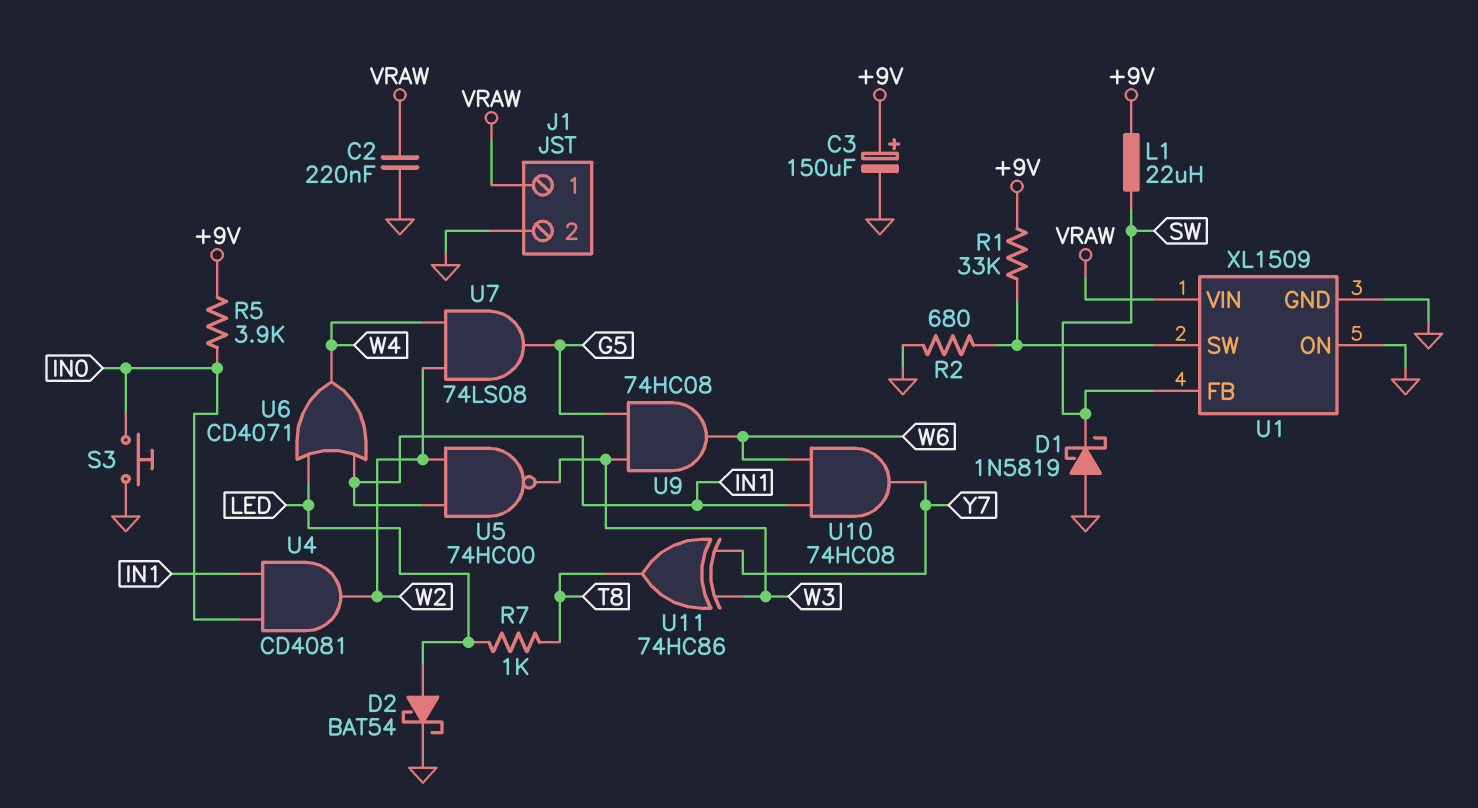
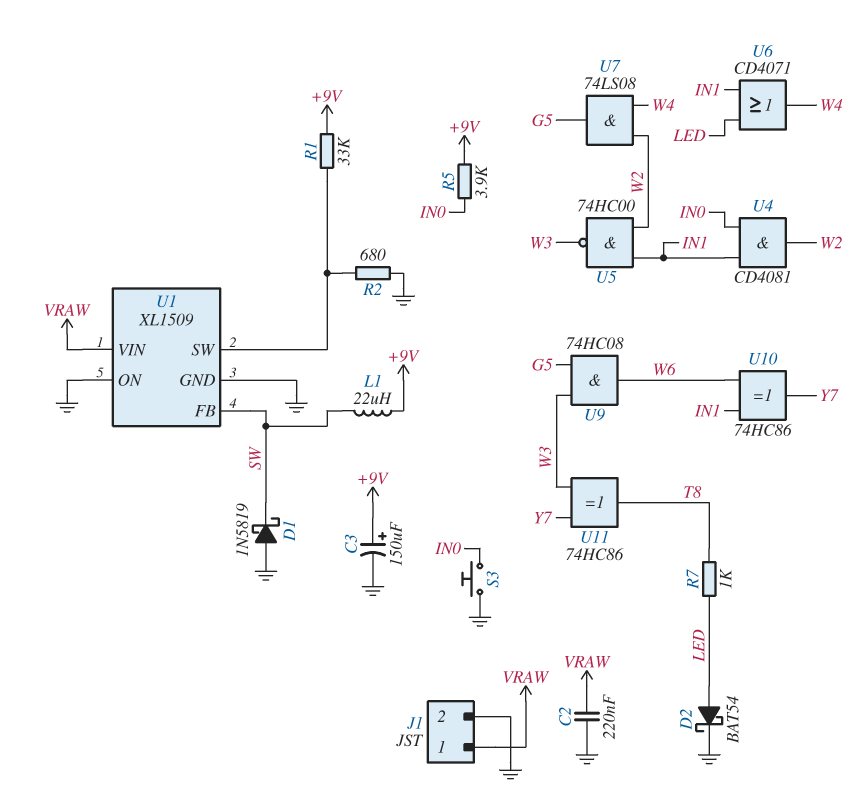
U10: AND 74HC08 (in IN1, in W6, out Y7) -> XOR 74HC86 (in IN1, in W6, out Y7)

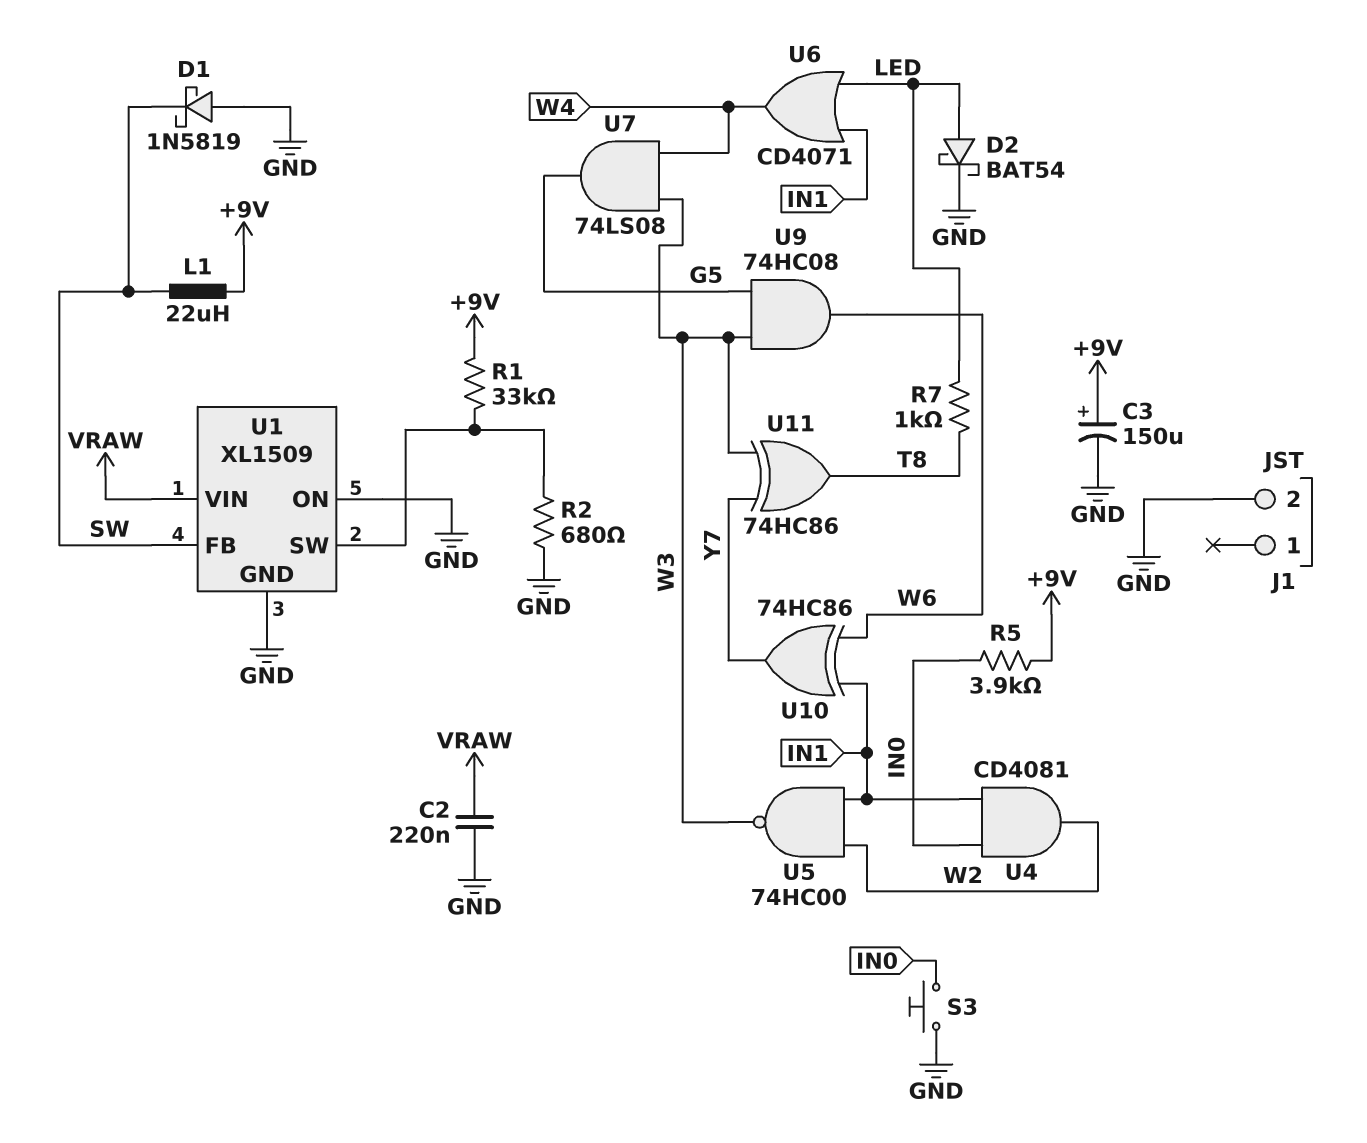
J1 pin 1: VRAW -> none
U7: AND 74LS08 (in W2, in W4, out G5) -> AND 74LS08 (in W3, in W4, out G5)

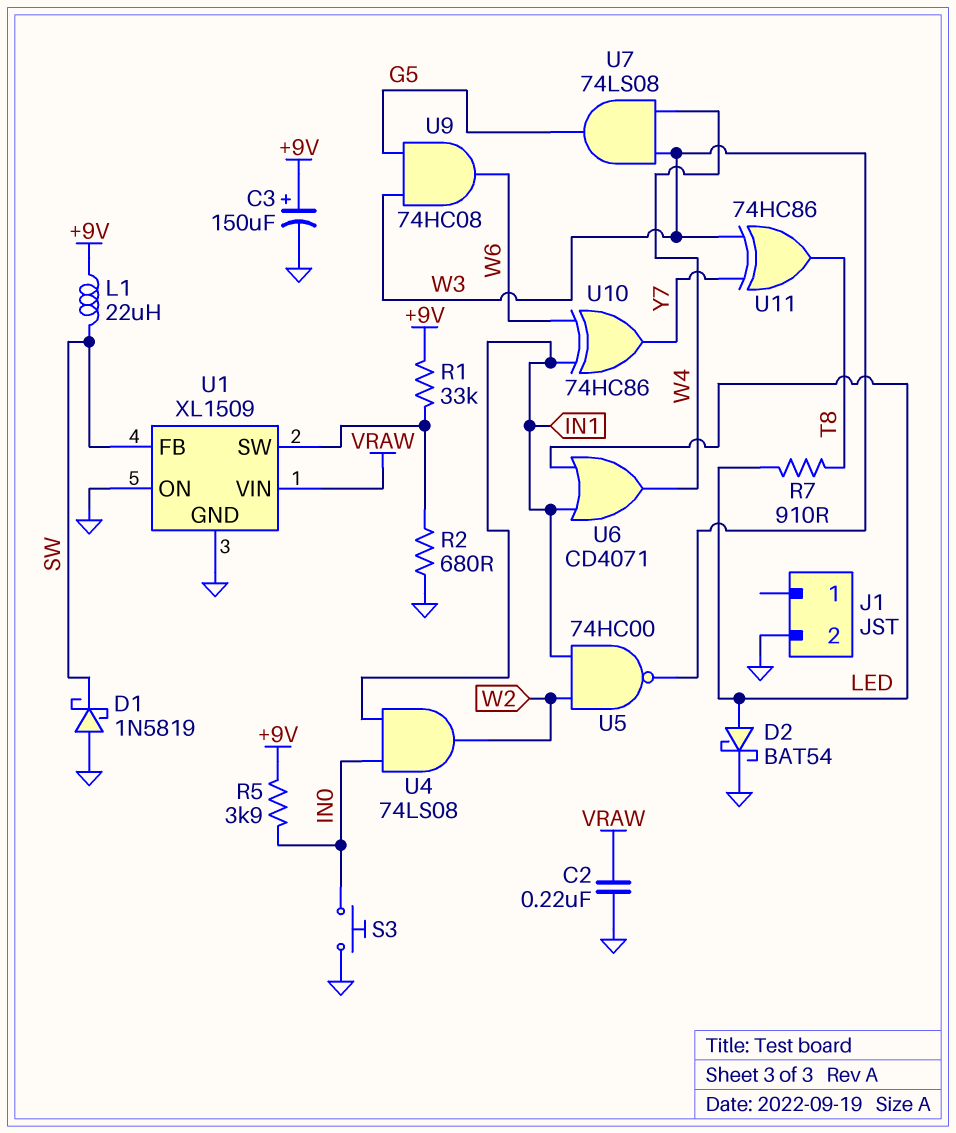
R7: 1k (LED, T8) -> 910 (LED, T8)
U4: AND CD4081 (in IN0, in IN1, out W2) -> AND 74LS08 (in IN0, in IN1, out W2)

